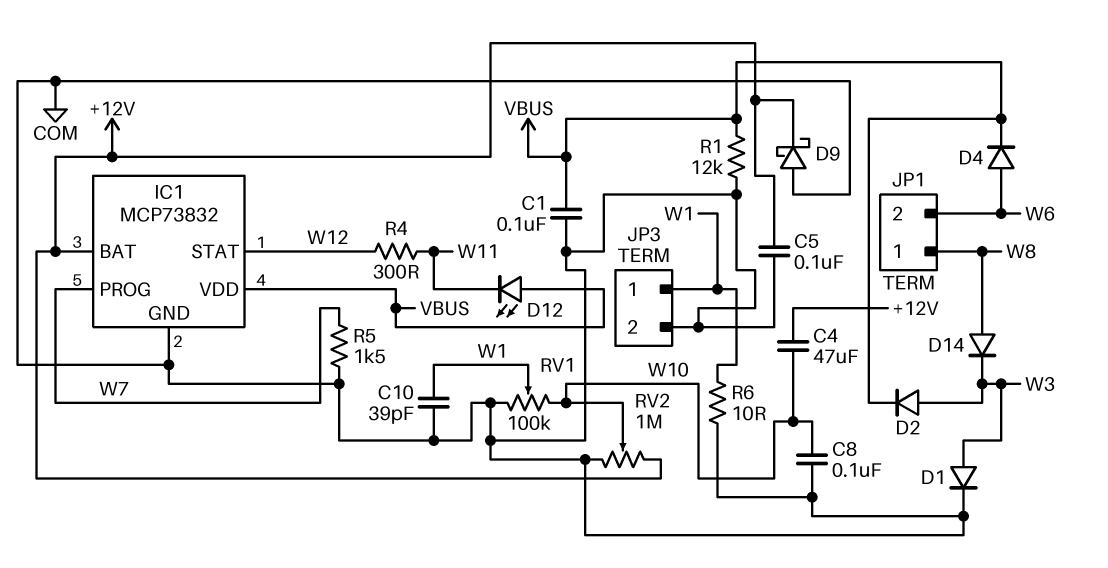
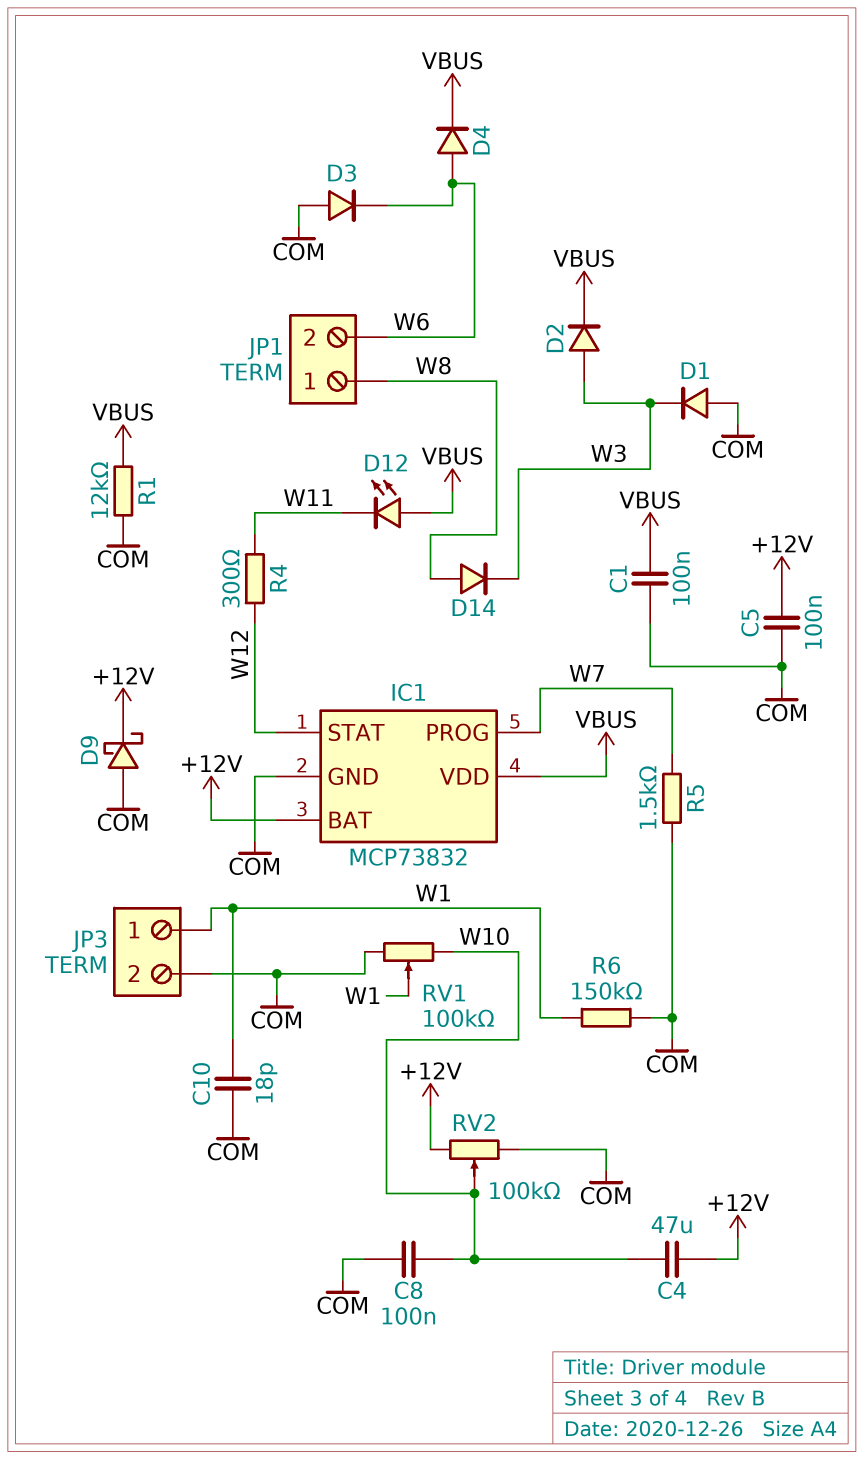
C10: 39pF (COM, W1) -> 18pF (COM, W1)
D1: diode (A W3, K COM) -> diode (A COM, K W3)
D3: none -> diode (A COM, K W6)
R6: 10 (COM, W1) -> 150k (COM, W1)
RV2: 1M (+12V, COM, wiper W10) -> 100k (+12V, COM, wiper W10)

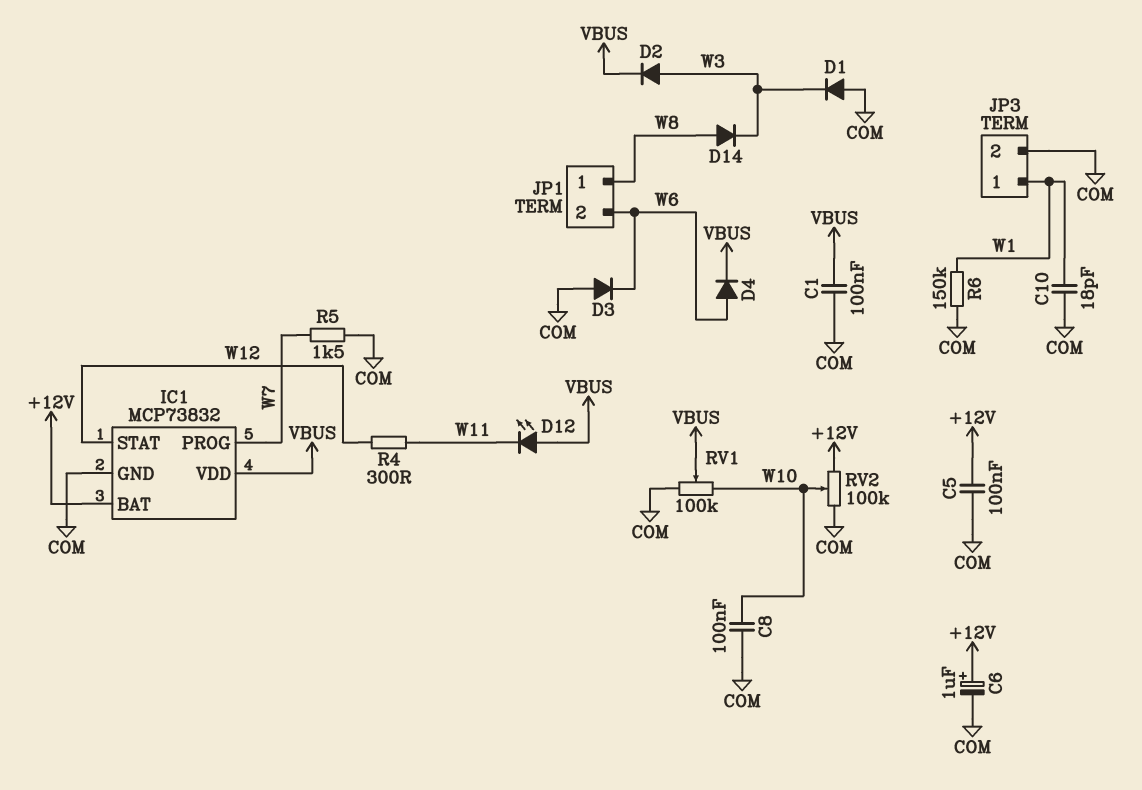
C4: 47uF (+12V, W10) -> none
C6: none -> 1uF (plus +12V, minus COM)
D9: schottky (A COM, K +12V) -> none
R1: 12k (COM, VBUS) -> none
RV1: 100k (COM, W10, wiper W1) -> 100k (COM, W10, wiper VBUS)

